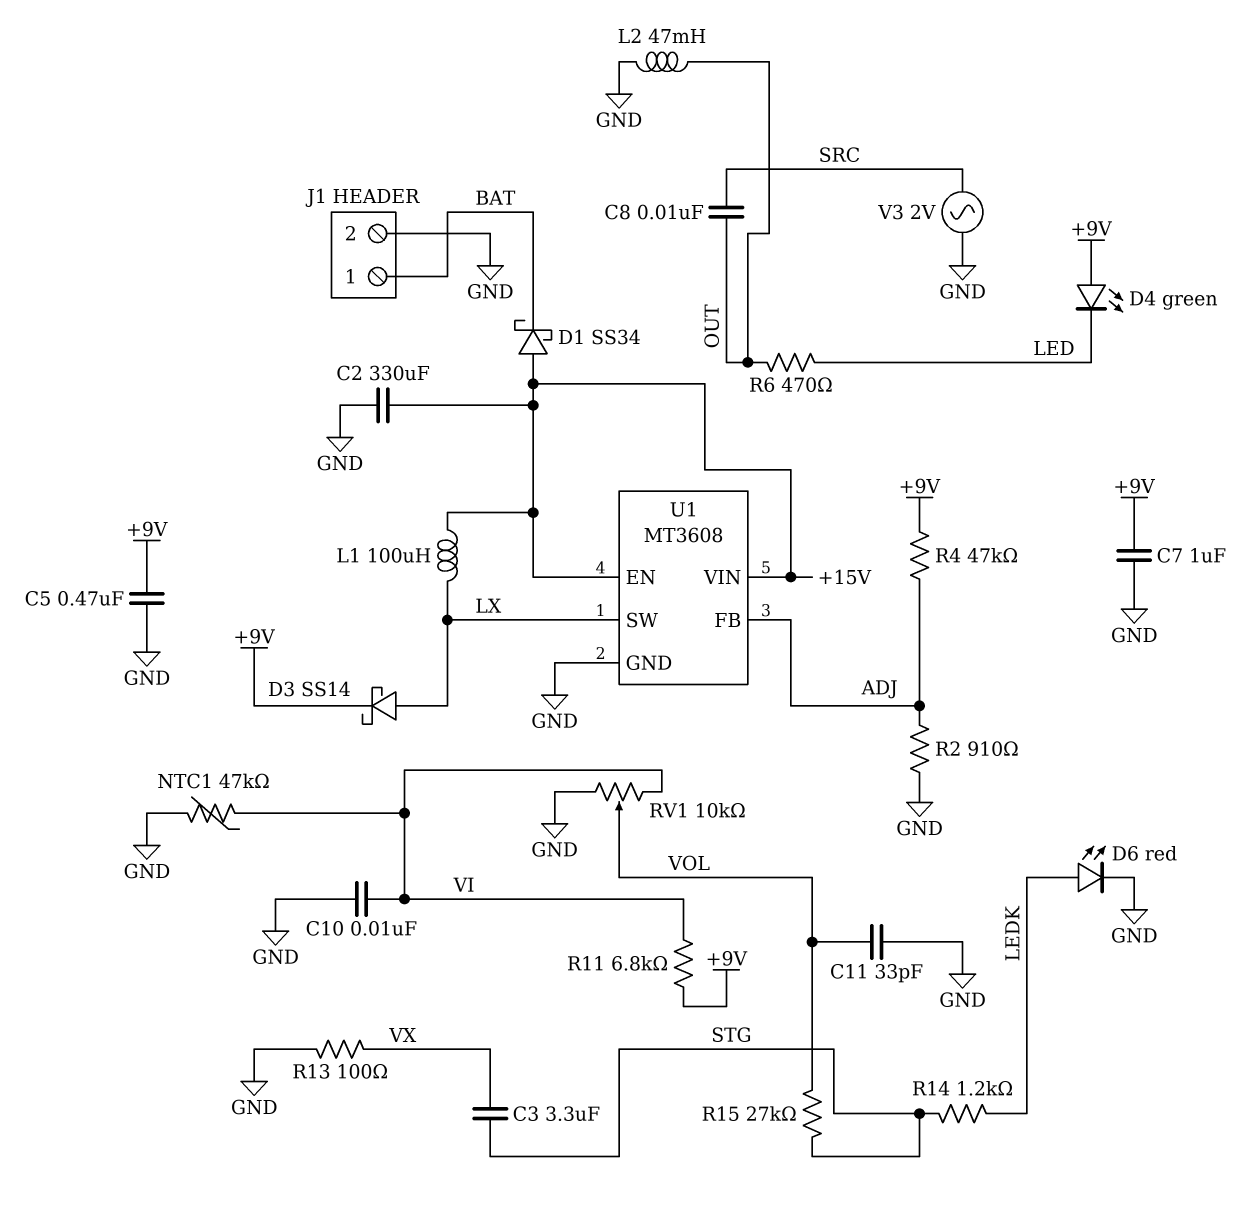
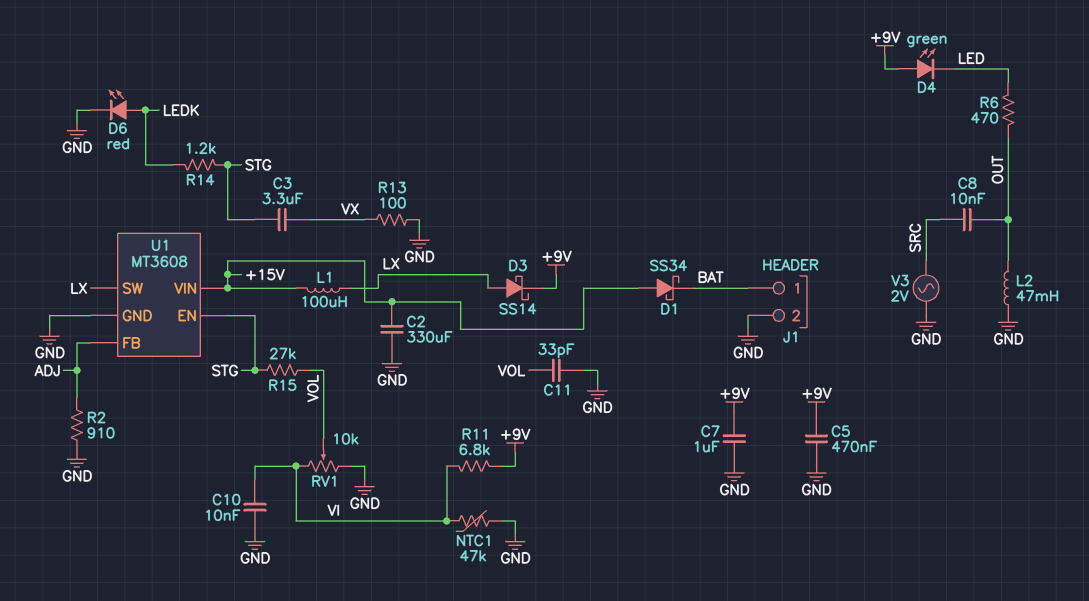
R4: 47k (+9V, ADJ) -> none
U1 pin EN: +15V -> STG

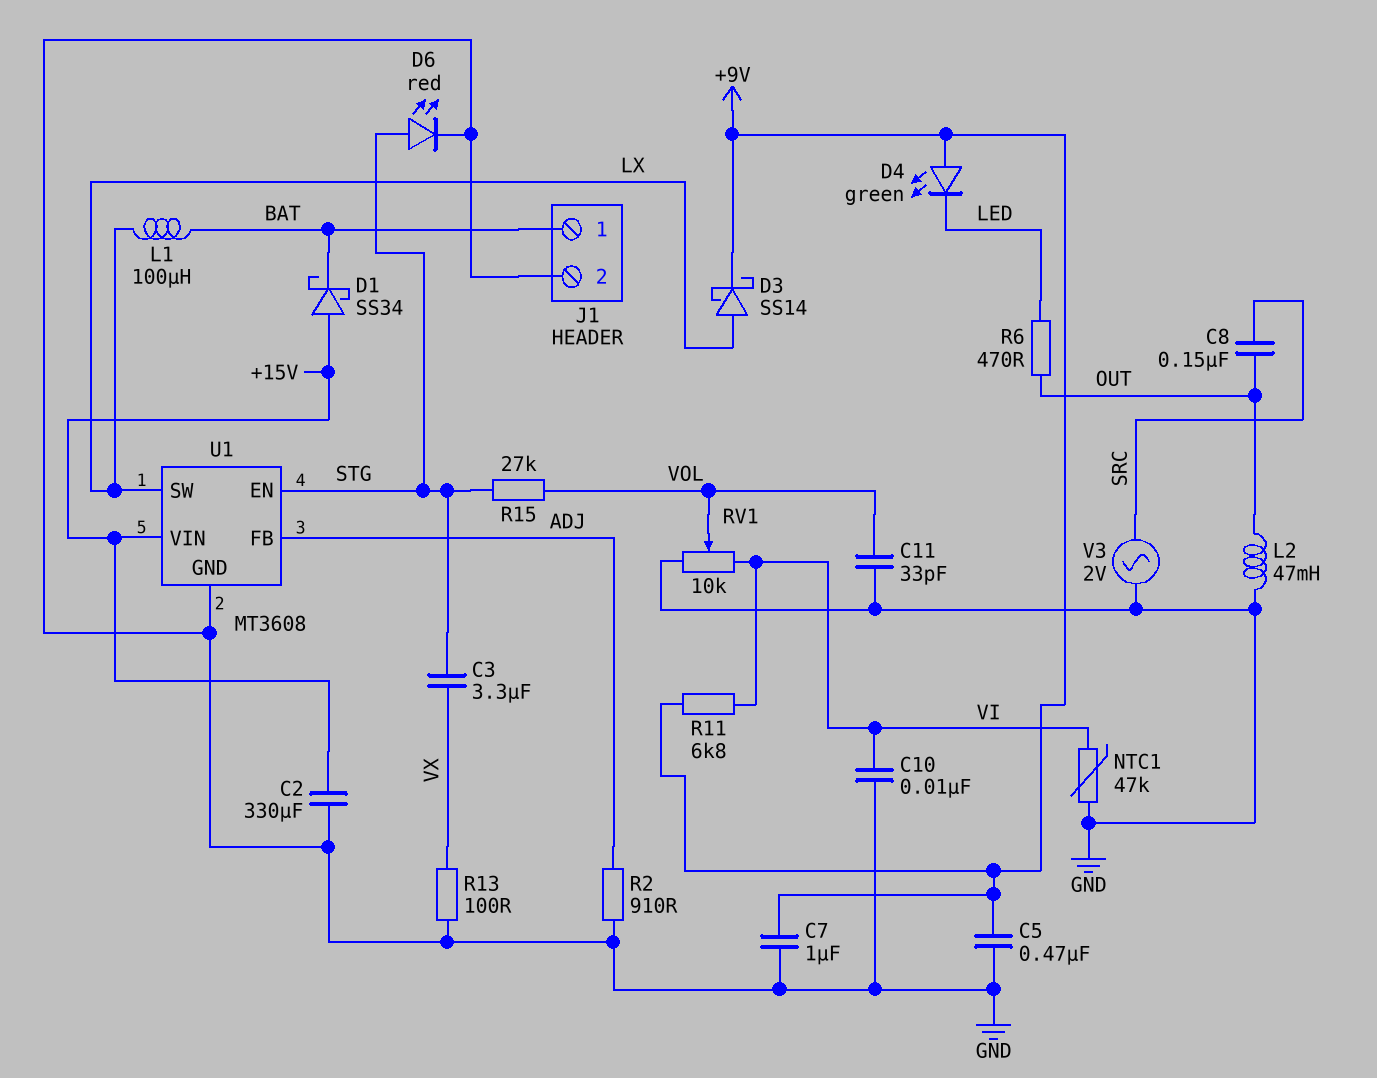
C8: 10nF (OUT, SRC) -> 150nF (OUT, SRC)
D6: LED red (A LEDK, K GND) -> LED red (A STG, K GND)
L1: 100uH (+15V, LX) -> 100uH (BAT, LX)
R14: 1.2k (LEDK, STG) -> none

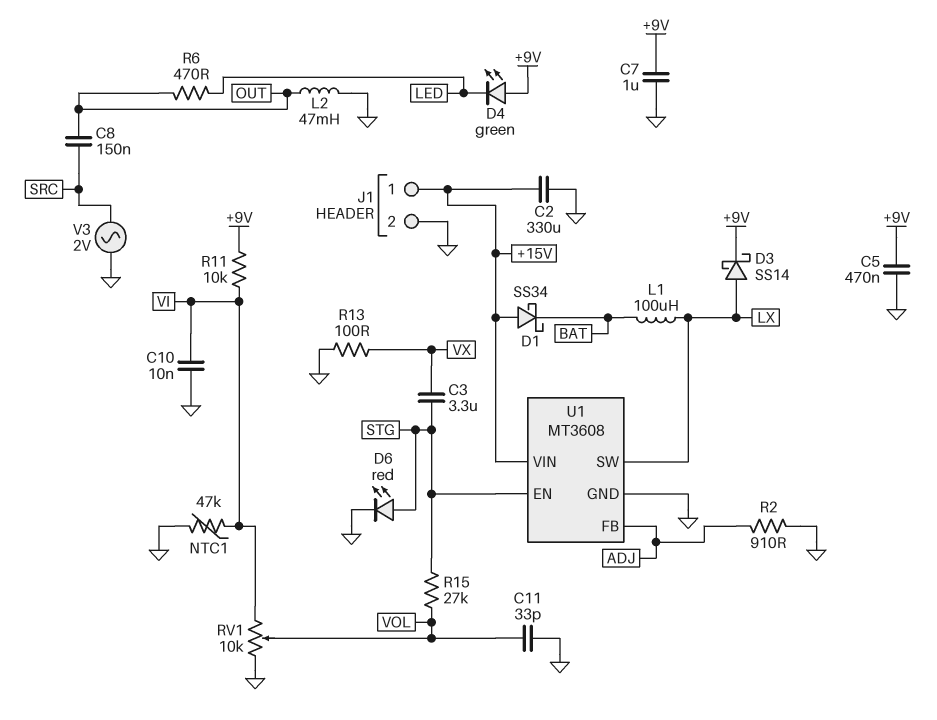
J1 pin 1: BAT -> +15V
R11: 6.8k (+9V, VI) -> 10k (+9V, VI)

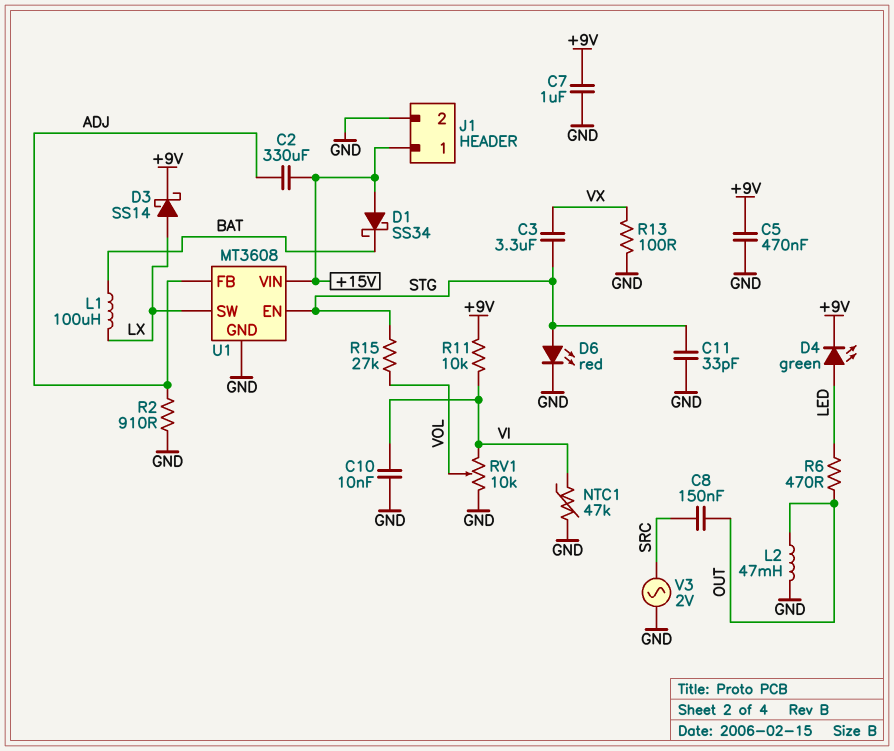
C2: 330uF (+15V, GND) -> 330uF (+15V, ADJ)
C11: 33pF (GND, VOL) -> 33pF (GND, STG)
D4: LED green (A +9V, K LED) -> LED green (A LED, K +9V)

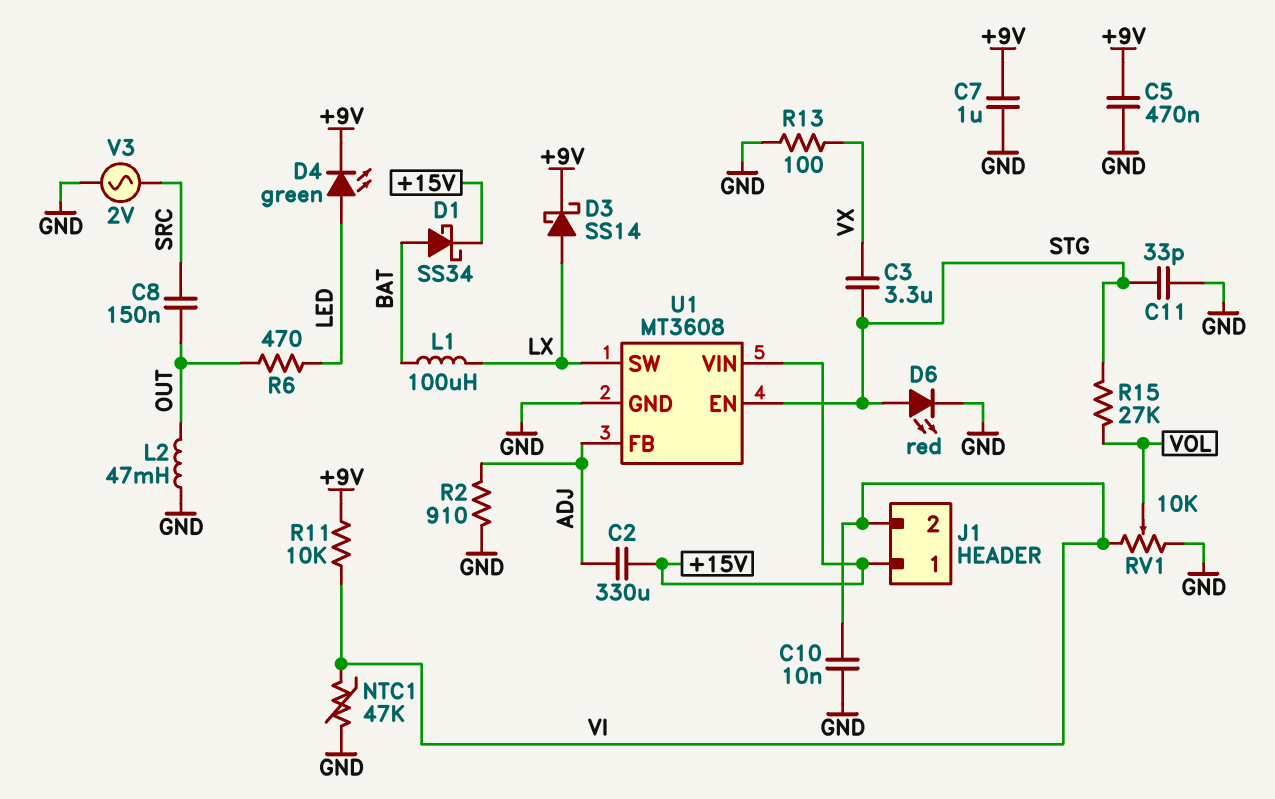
D1: schottky SS34 (A +15V, K BAT) -> schottky SS34 (A BAT, K +15V)
J1 pin 2: GND -> VI

